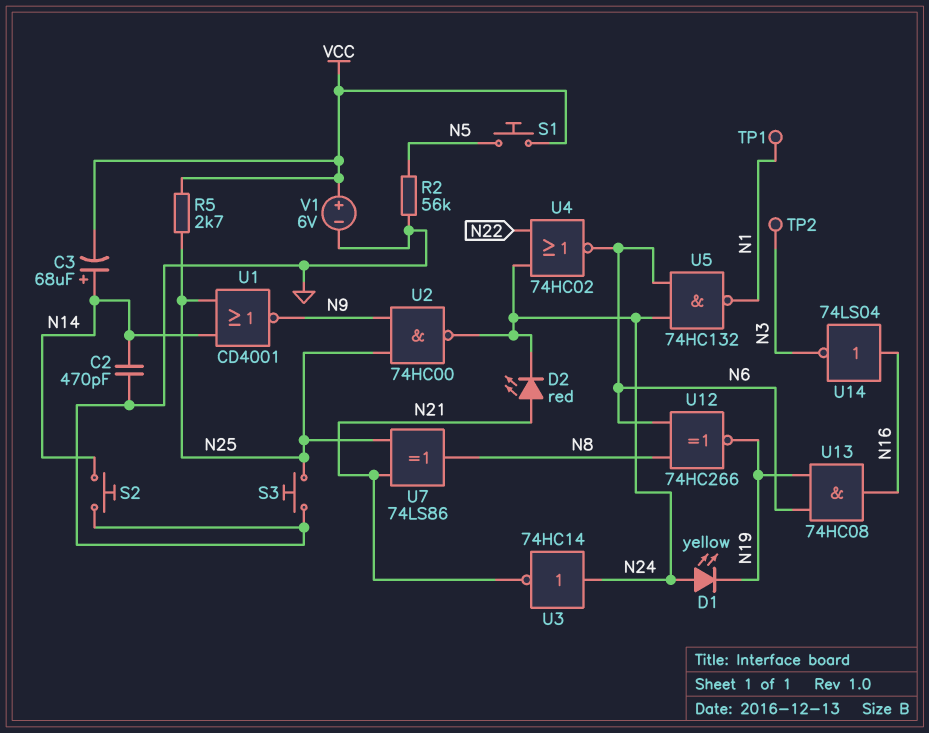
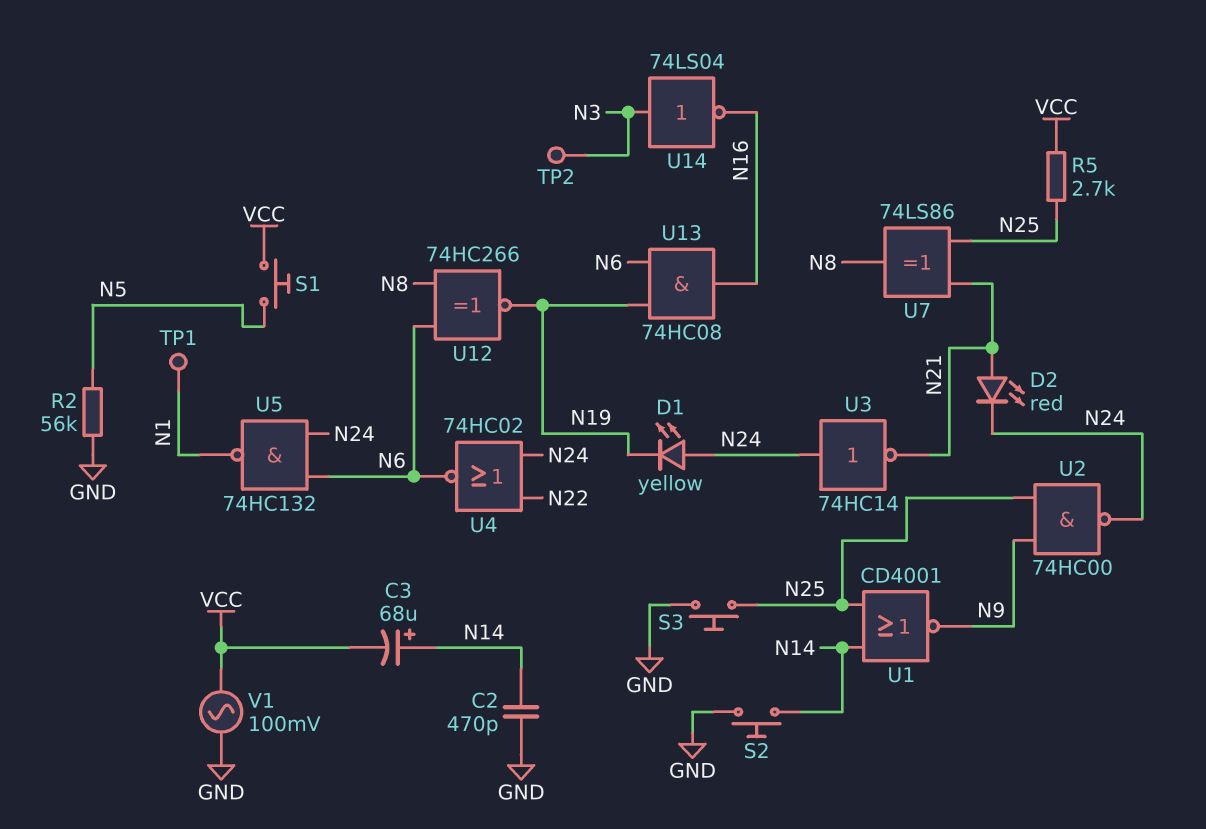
U14: NOT 74LS04 (in N16, out N3) -> NOT 74LS04 (in N3, out N16)
V1: 6V (plus VCC, minus GND) -> AC 100mV (GND, VCC)

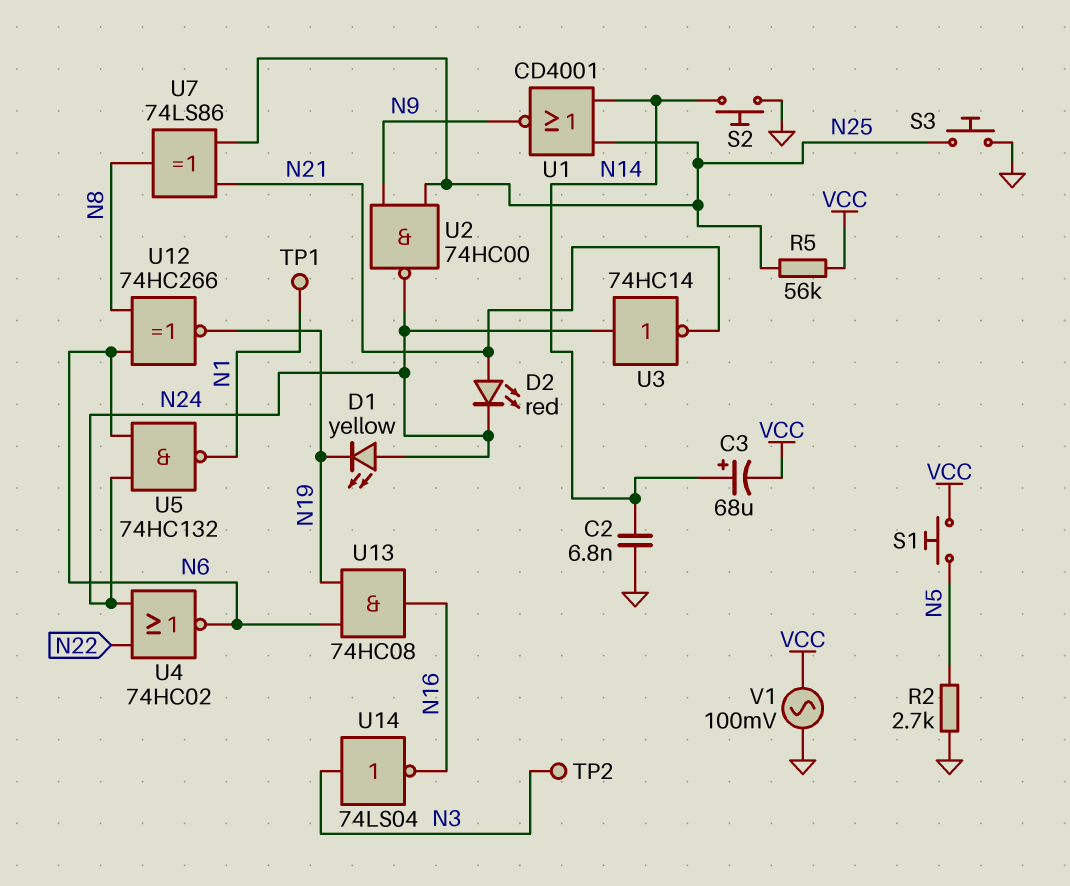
C2: 470pF (GND, N14) -> 6.8nF (GND, N14)
R2: 56k (GND, N5) -> 2.7k (GND, N5)
R5: 2.7k (N25, VCC) -> 56k (N25, VCC)

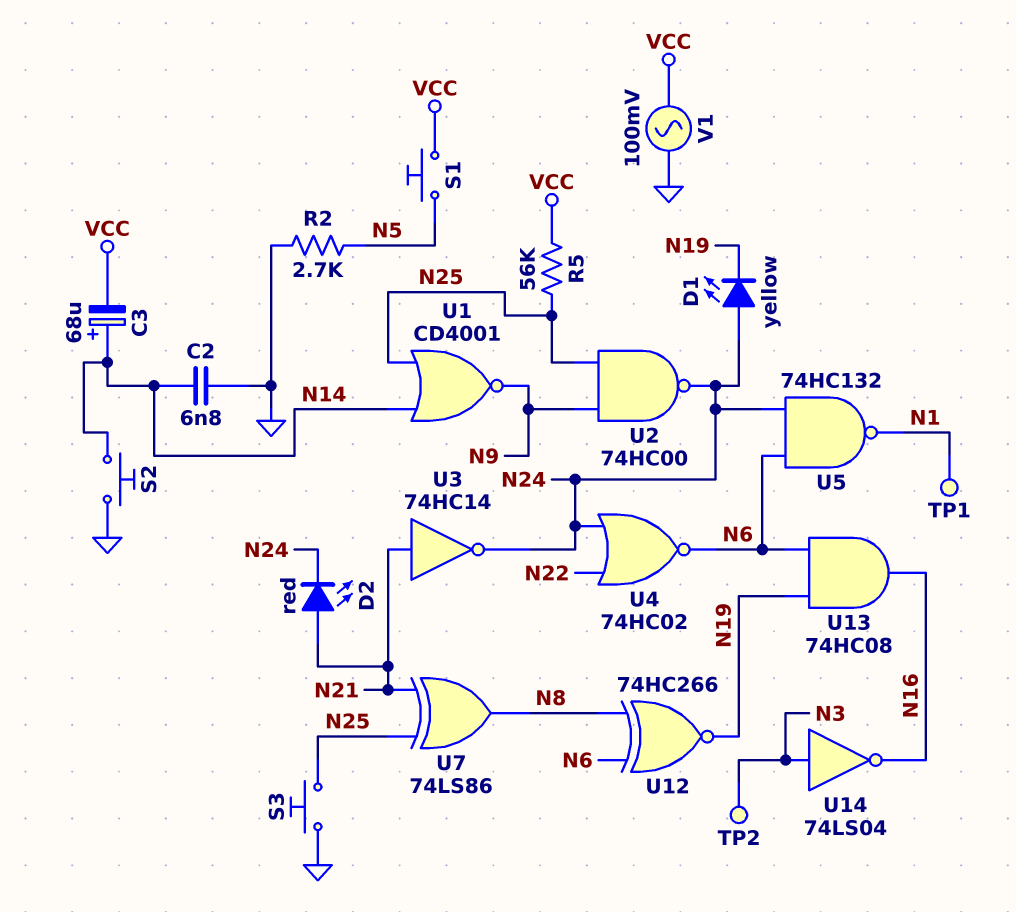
U3: NOT 74HC14 (in N24, out N21) -> NOT 74HC14 (in N21, out N24)

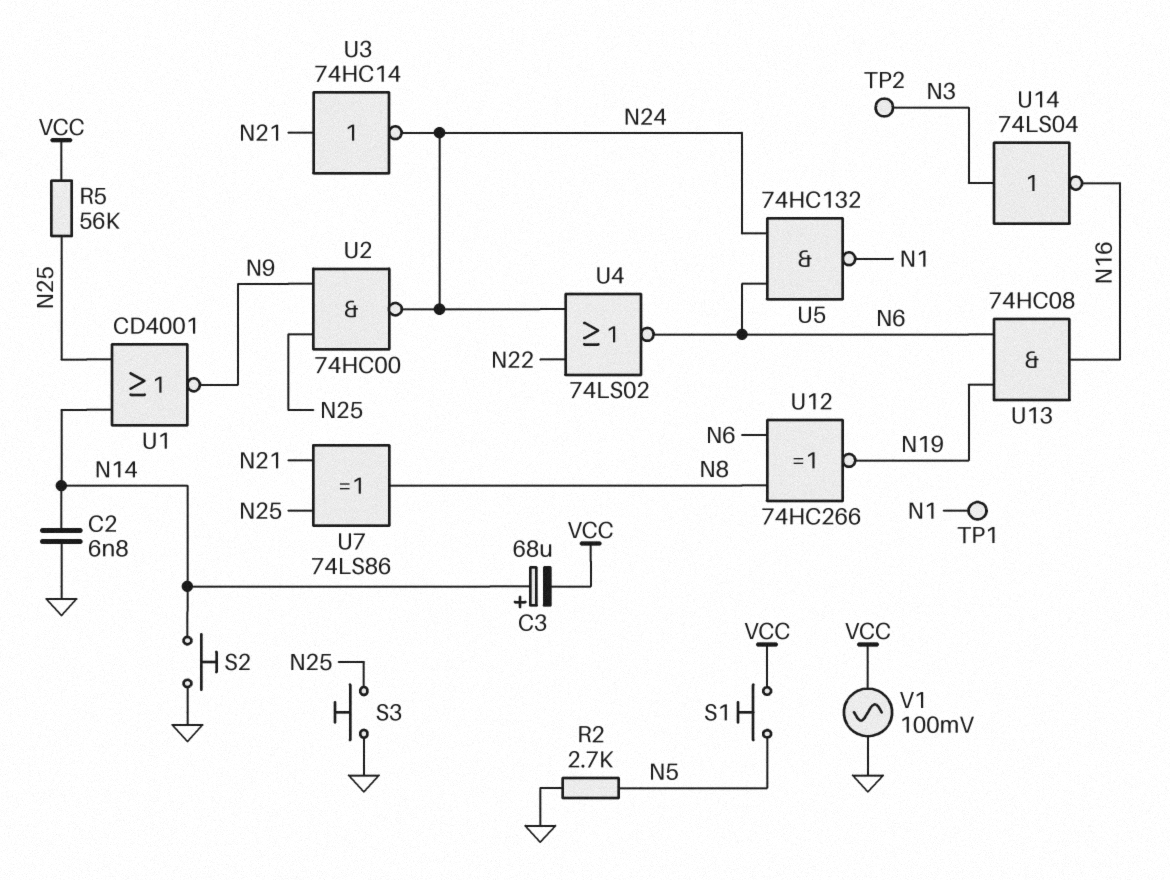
D1: LED yellow (A N24, K N19) -> none
D2: LED red (A N21, K N24) -> none
U4: NOR 74HC02 (in N22, in N24, out N6) -> NOR 74LS02 (in N22, in N24, out N6)

